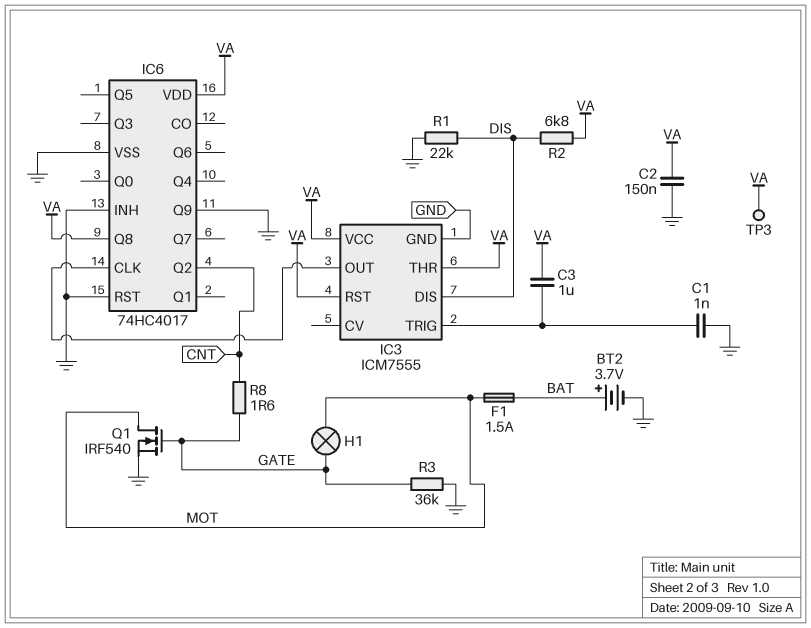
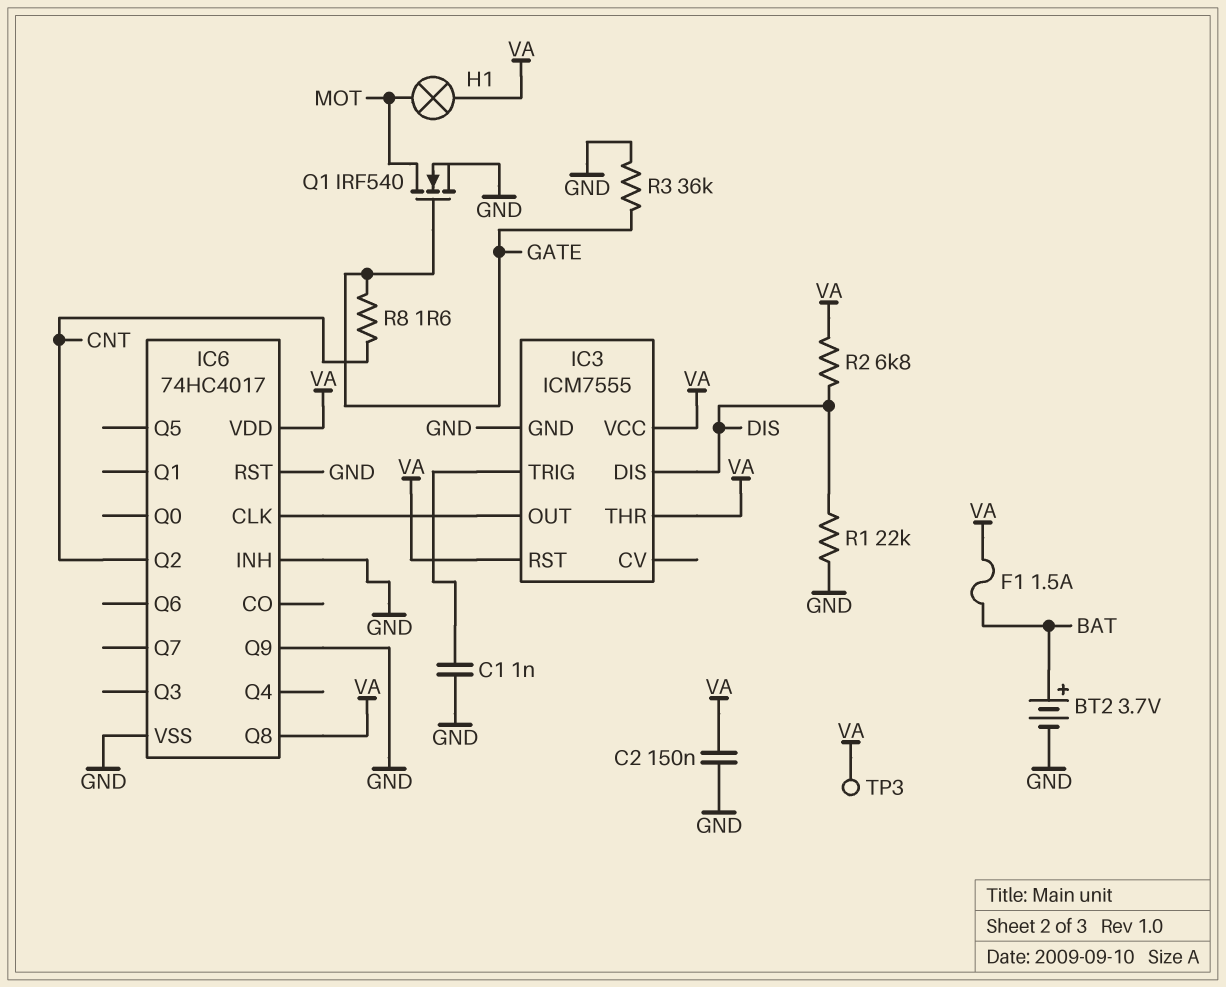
C3: 1uF (IC3/TRIG, VA) -> none
F1: 1.5A (BAT, MOT) -> 1.5A (BAT, VA)
H1: lamp (GATE, MOT) -> lamp (MOT, VA)

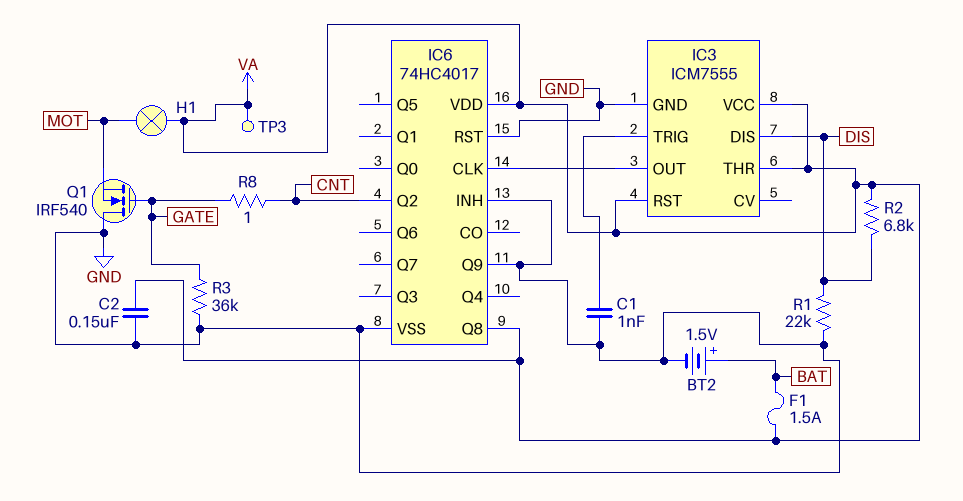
BT2: 3.7V (plus BAT, minus GND) -> 1.5V (plus BAT, minus GND)
Q1: NMOS IRF540 (G GATE, D MOT, S GND) -> NMOS IRF540 (G GATE, D GND, S MOT)
R8: 1.6 (CNT, GATE) -> 1 (CNT, GATE)

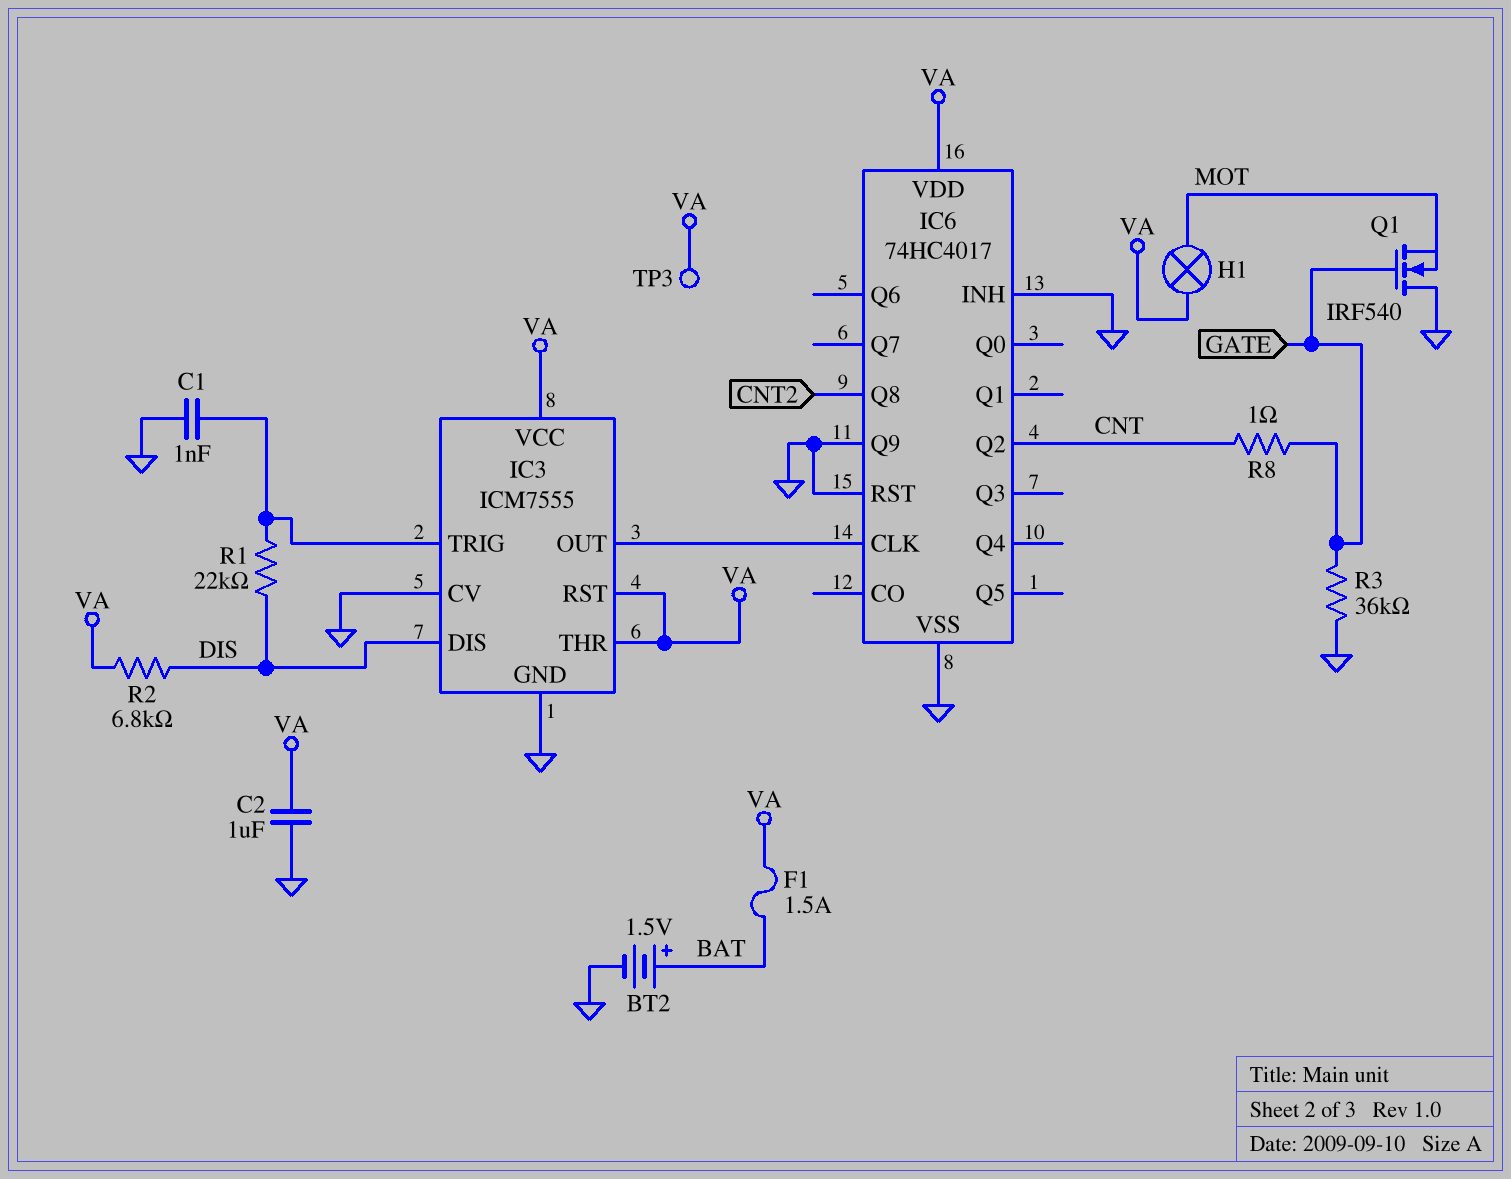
C2: 150nF (GND, VA) -> 1uF (GND, VA)
IC3 pin CV: none -> GND
IC6 pin Q8: VA -> CNT2
R1: 22k (DIS, GND) -> 22k (DIS, IC3/TRIG)

